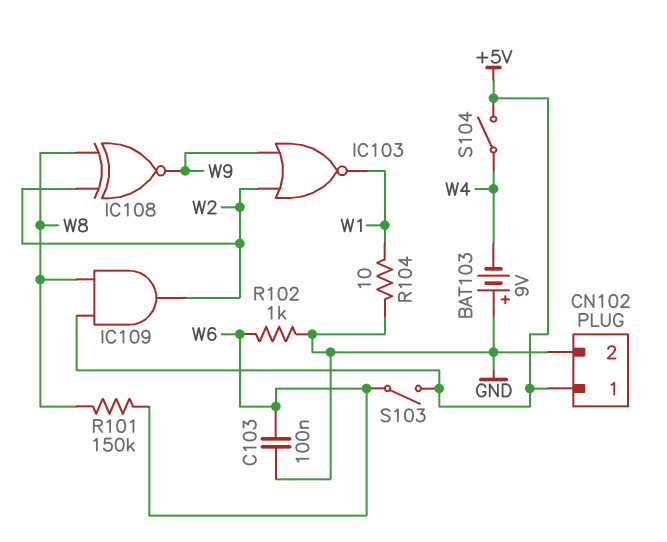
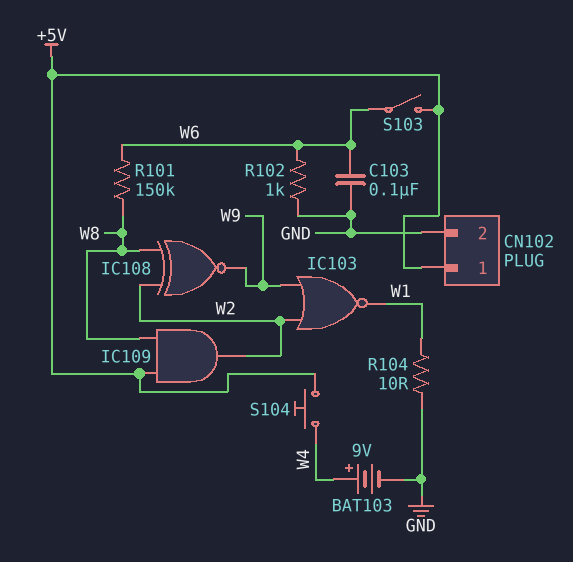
BAT103: 9V (plus GND, minus W4) -> 9V (plus W4, minus GND)
S104: switch (+5V, W4) -> button (+5V, W4)

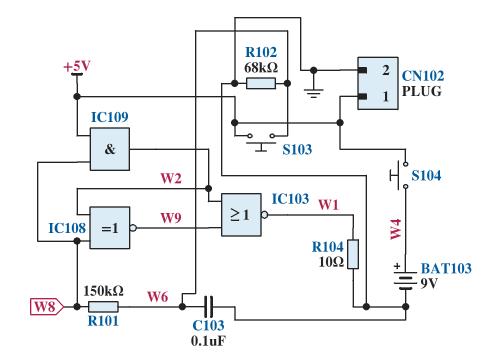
R102: 1k (GND, W6) -> 68k (GND, W6)
S103: switch (+5V, W6) -> button (+5V, W6)

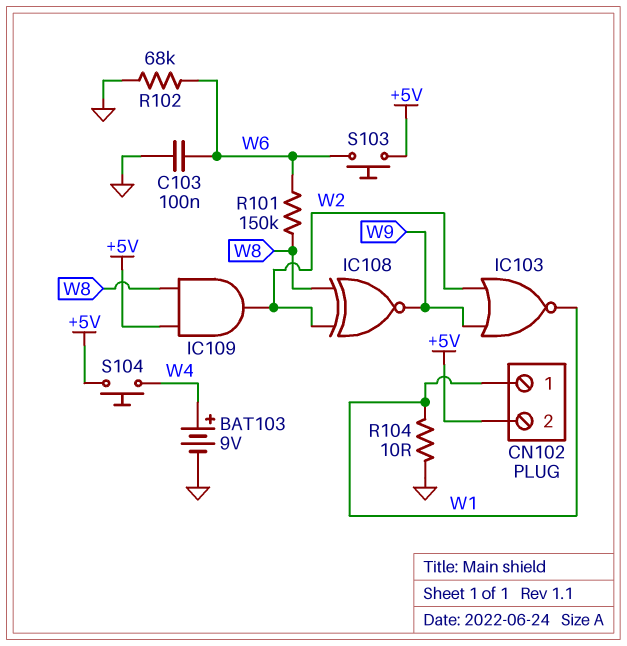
CN102 pin 1: +5V -> W1
CN102 pin 2: GND -> +5V

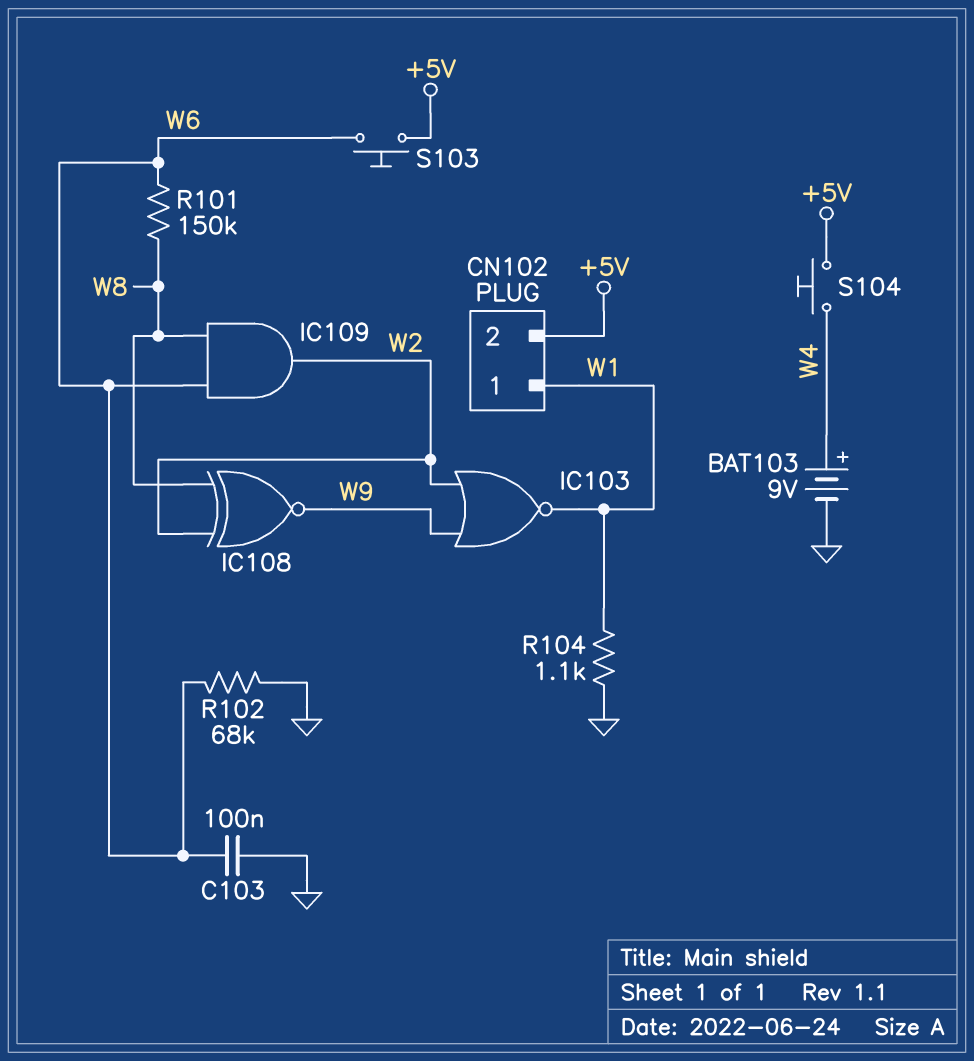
IC109: AND (in +5V, in W8, out W2) -> AND (in W6, in W8, out W2)
R104: 10 (GND, W1) -> 1.1k (GND, W1)

